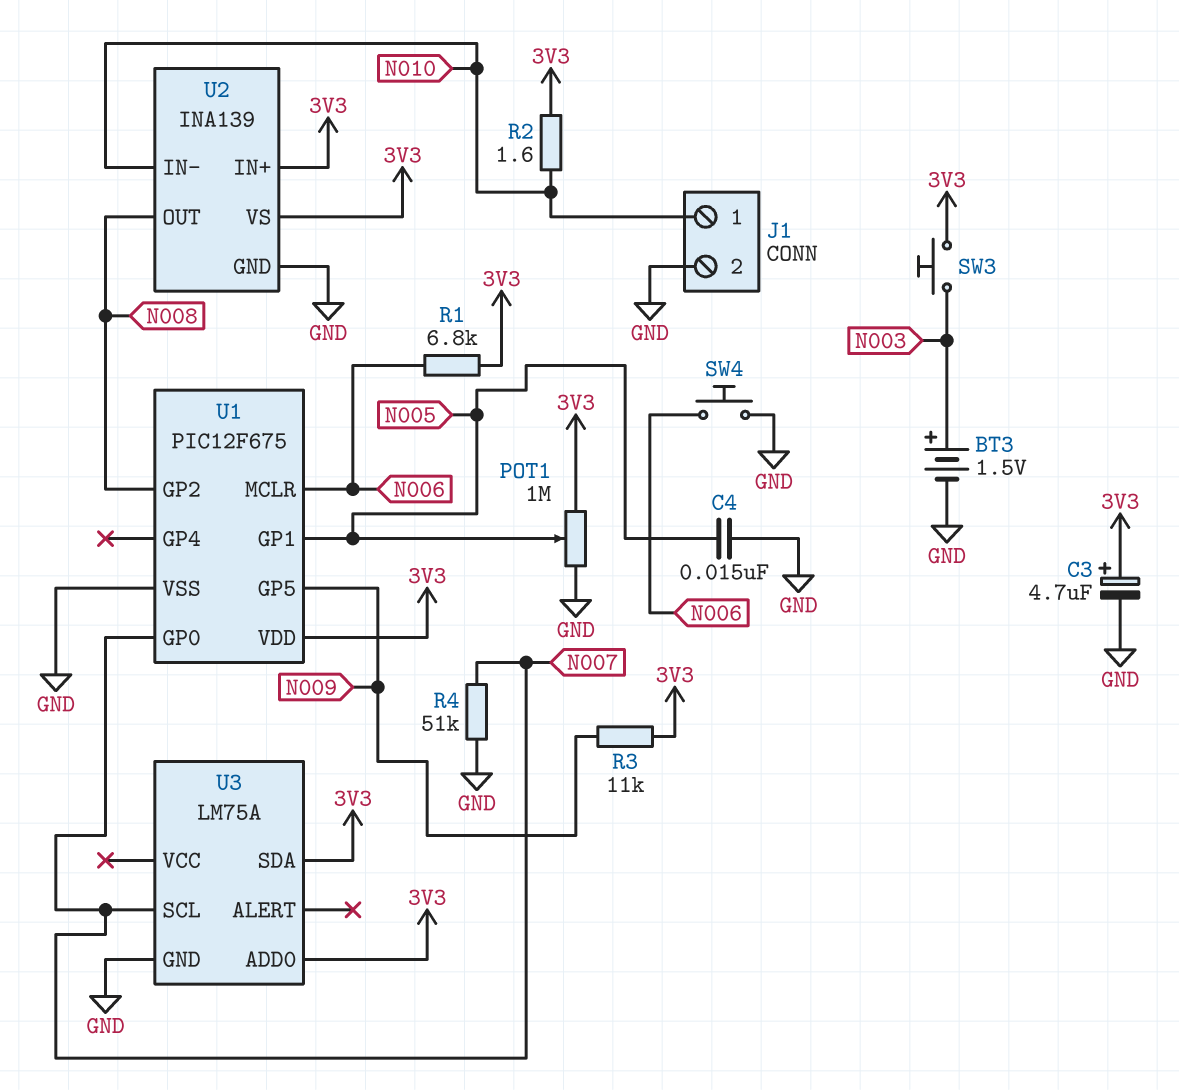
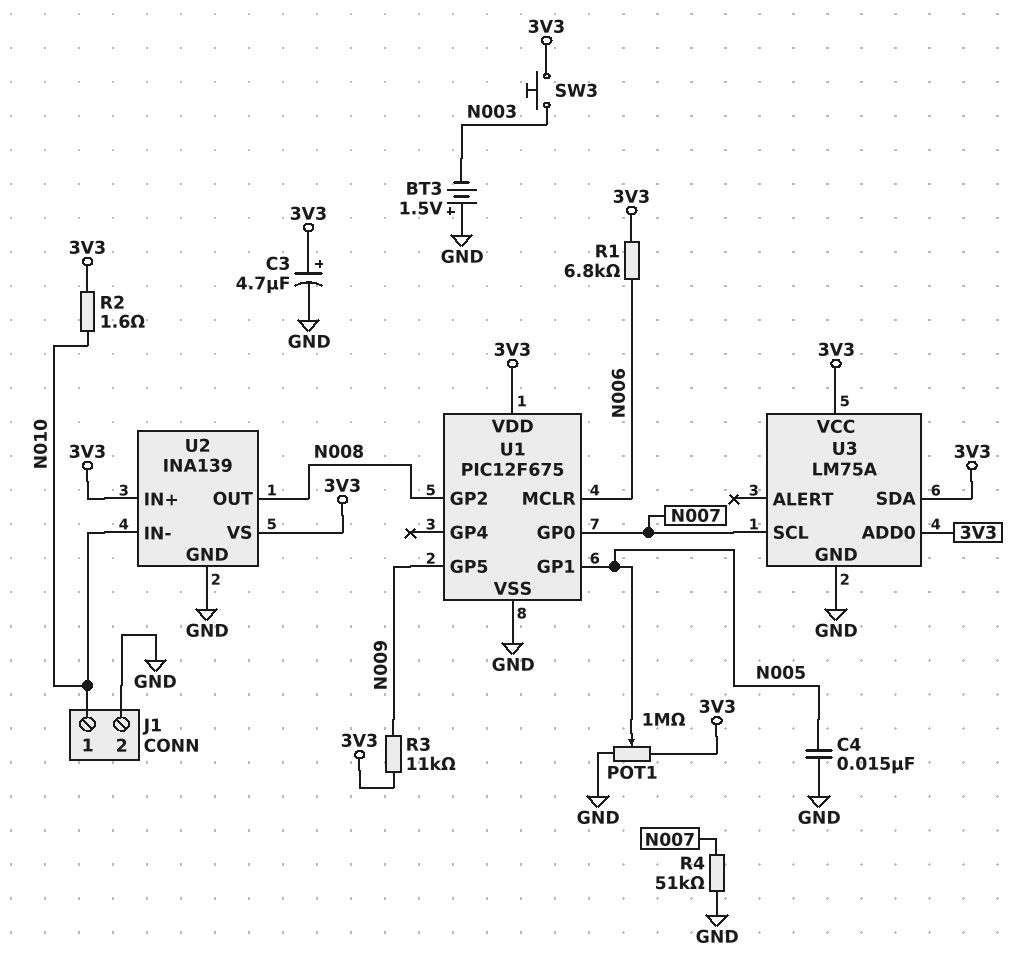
BT3: 1.5V (plus N003, minus GND) -> 1.5V (plus GND, minus N003)
SW4: button (GND, N006) -> none
U3 pin VCC: none -> 3V3

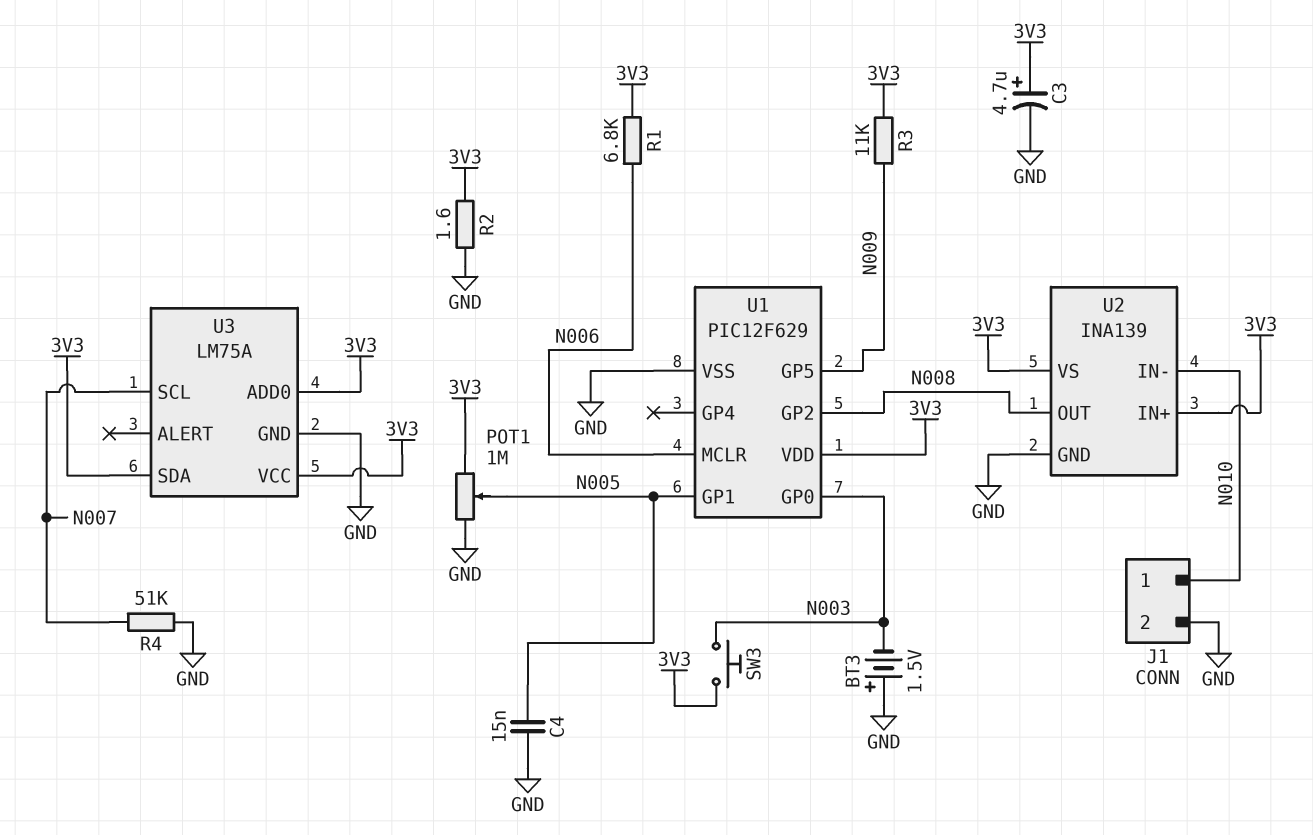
R2: 1.6 (3V3, N010) -> 1.6 (3V3, GND)
U1: PIC12F675 -> PIC12F629
U1 pin GP0: N007 -> N003

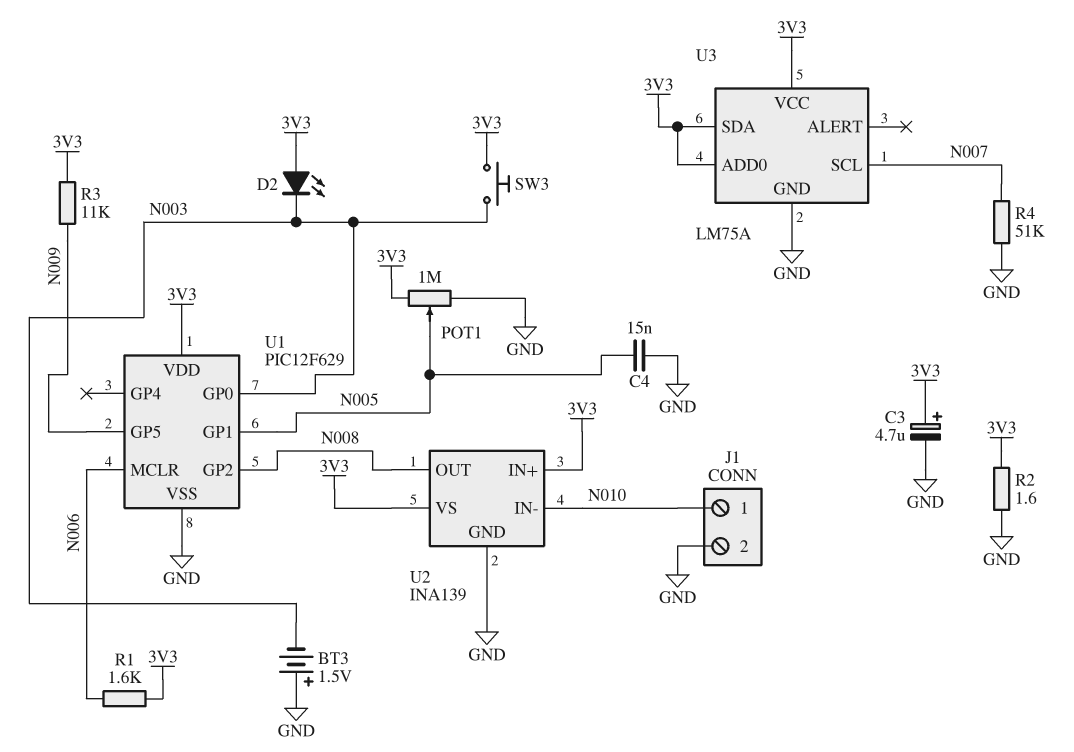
D2: none -> LED (A 3V3, K N003)
R1: 6.8k (3V3, N006) -> 1.6k (3V3, N006)

